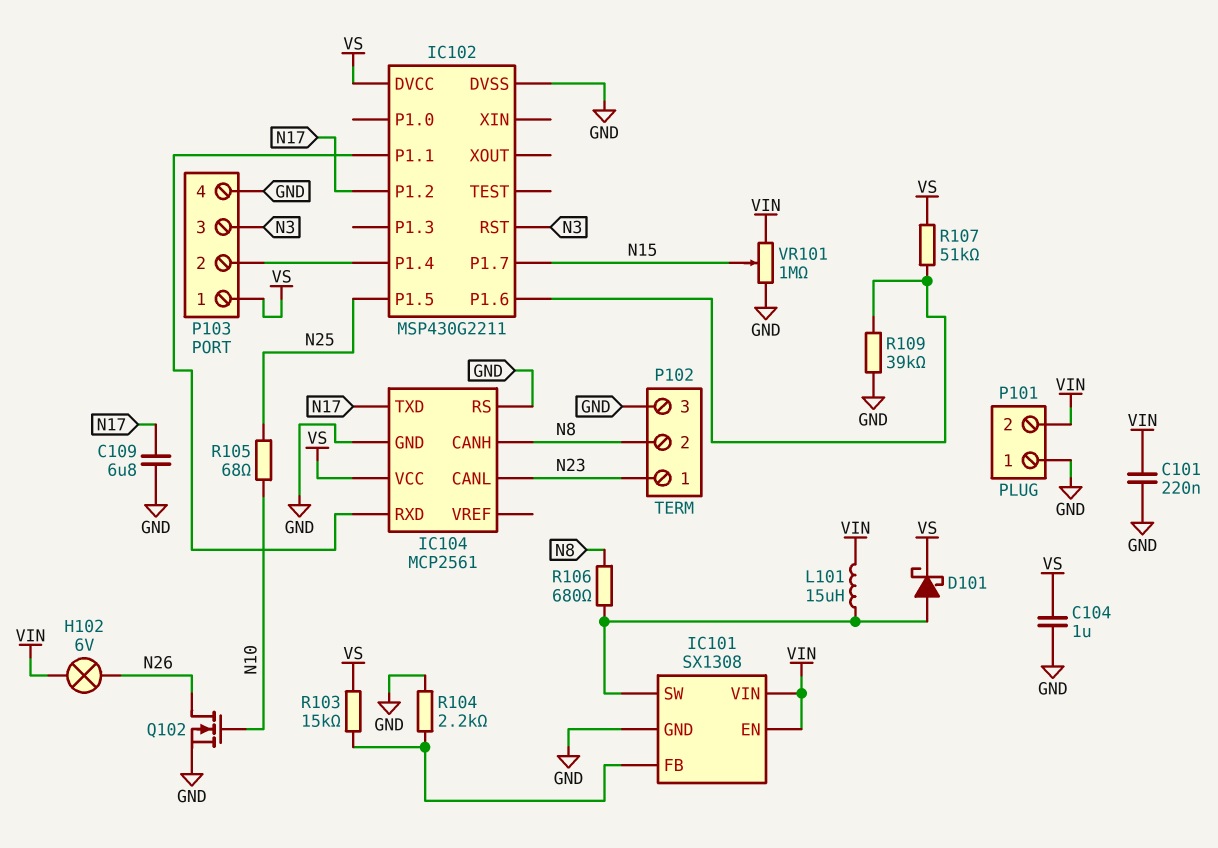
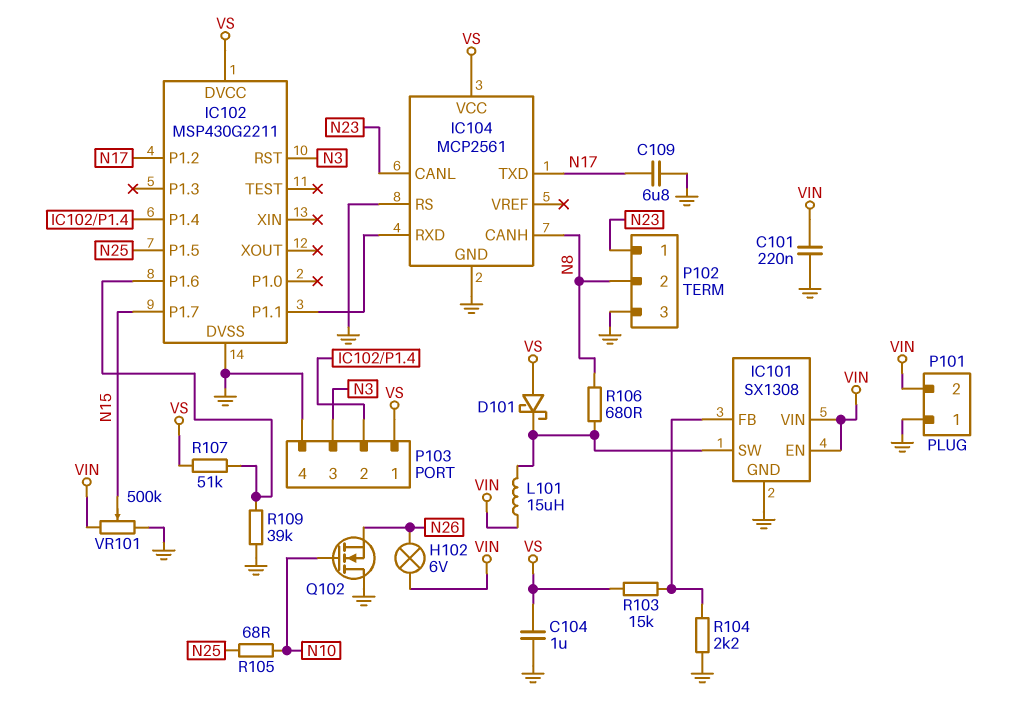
D101: schottky (A IC101/SW, K VS) -> schottky (A VS, K IC101/SW)
Q102: NMOS (G N10, D N26, S GND) -> NMOS (G N10, D GND, S N26)
VR101: 1M (GND, VIN, wiper N15) -> 500k (GND, VIN, wiper N15)

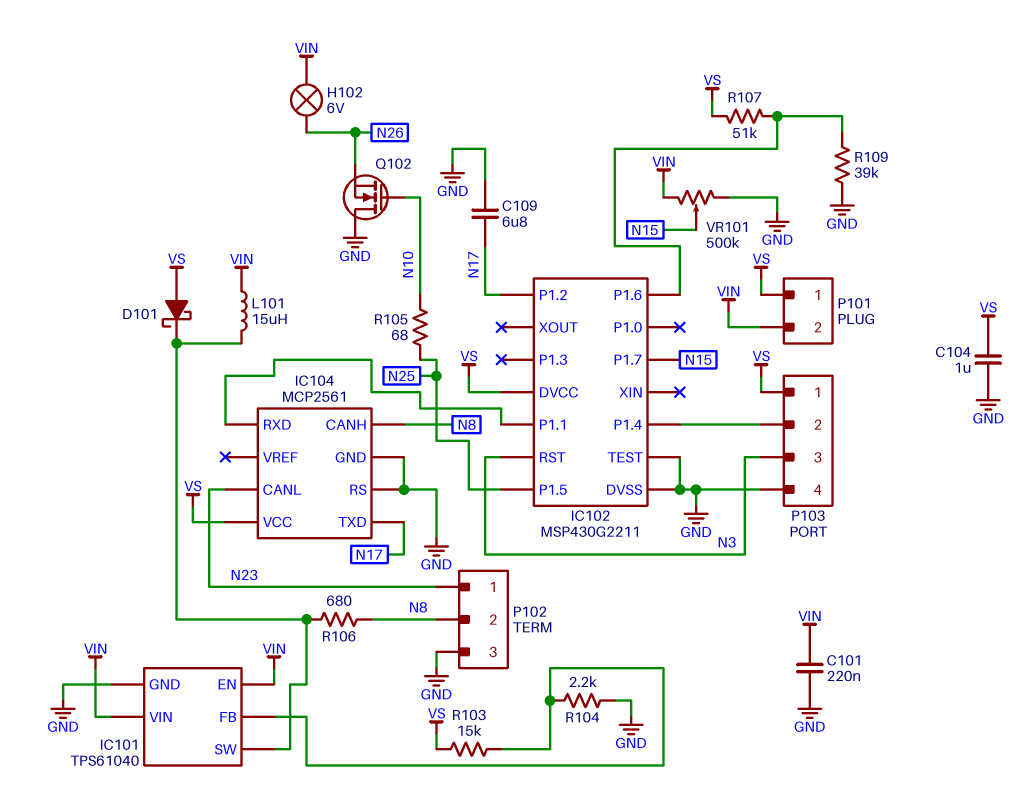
IC101: SX1308 -> TPS61040
IC102 pin TEST: none -> GND
P101 pin 1: GND -> VS

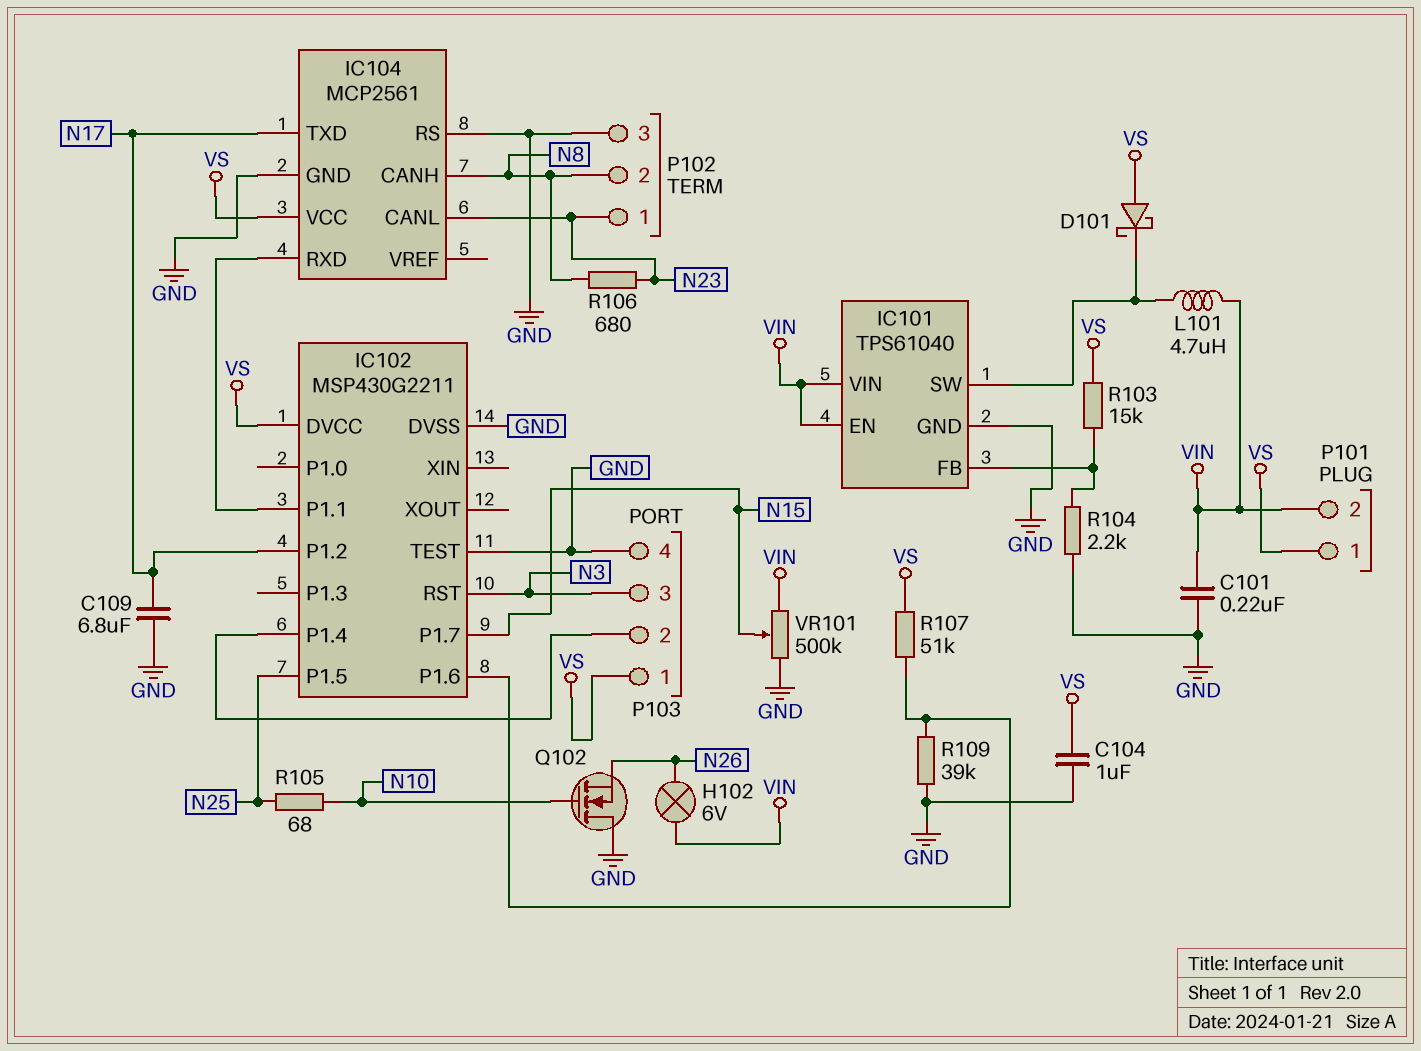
L101: 15uH (IC101/SW, VIN) -> 4.7uH (IC101/SW, VIN)
R106: 680 (IC101/SW, N8) -> 680 (N8, N23)

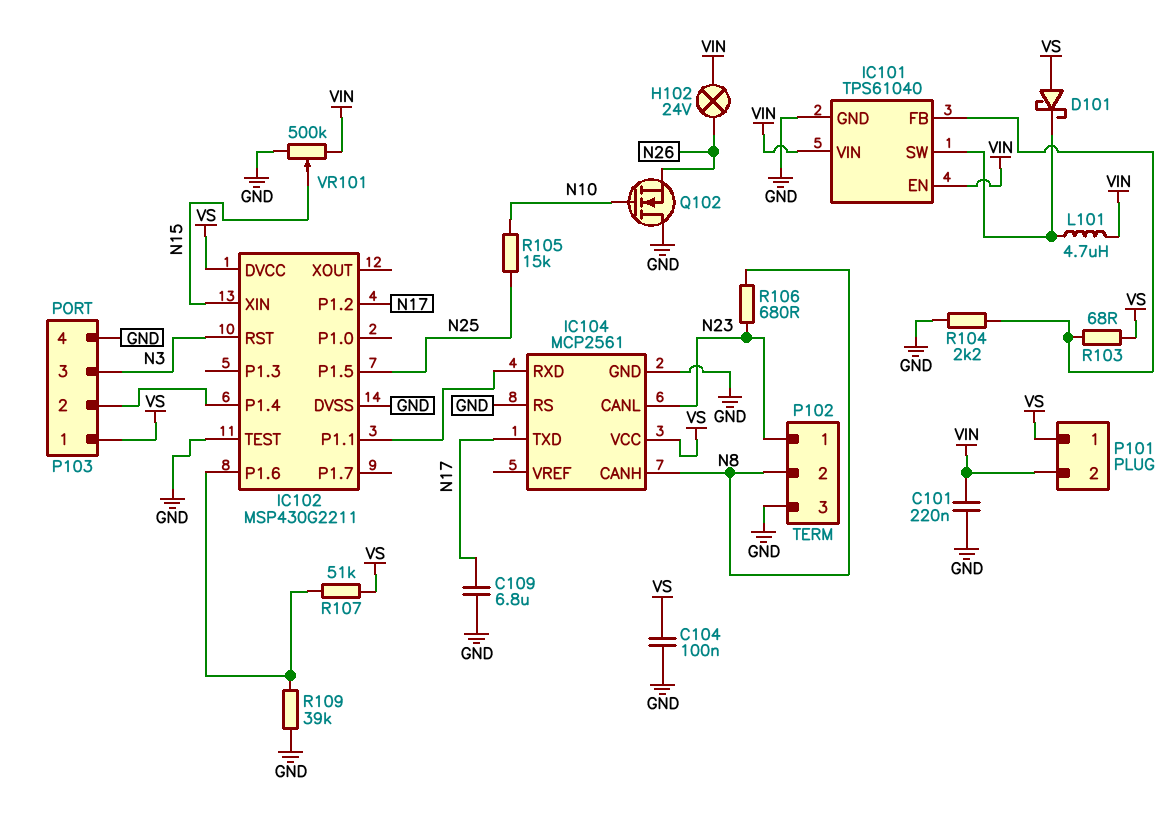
C104: 1uF (GND, VS) -> 100nF (GND, VS)
H102: lamp 6V (N26, VIN) -> lamp 24V (N26, VIN)
IC102 pin P1.7: N15 -> none
IC102 pin XIN: none -> N15
R103: 15k (IC101/FB, VS) -> 68 (IC101/FB, VS)
R105: 68 (N10, N25) -> 15k (N10, N25)

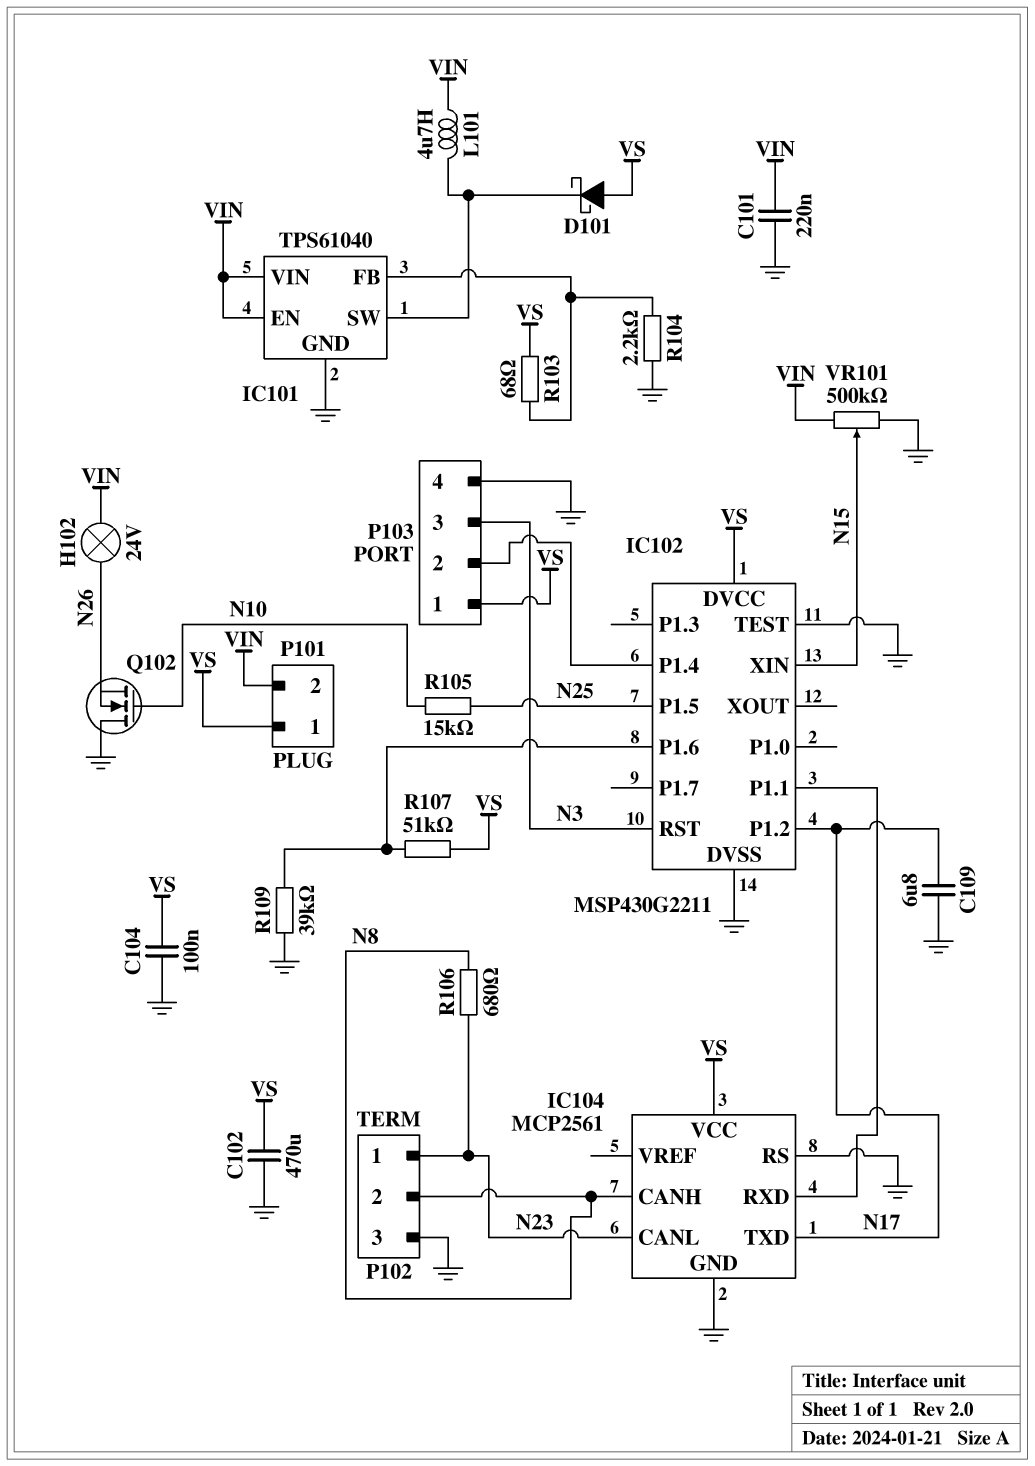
C102: none -> 470uF (GND, VS)

